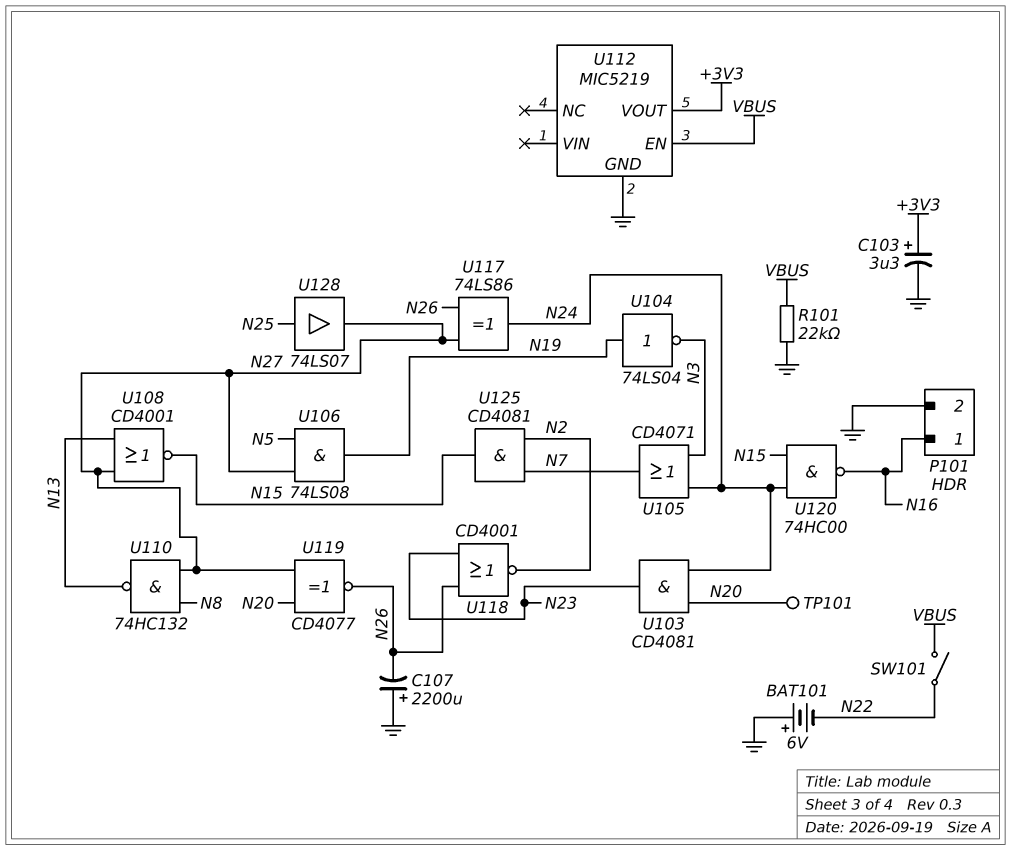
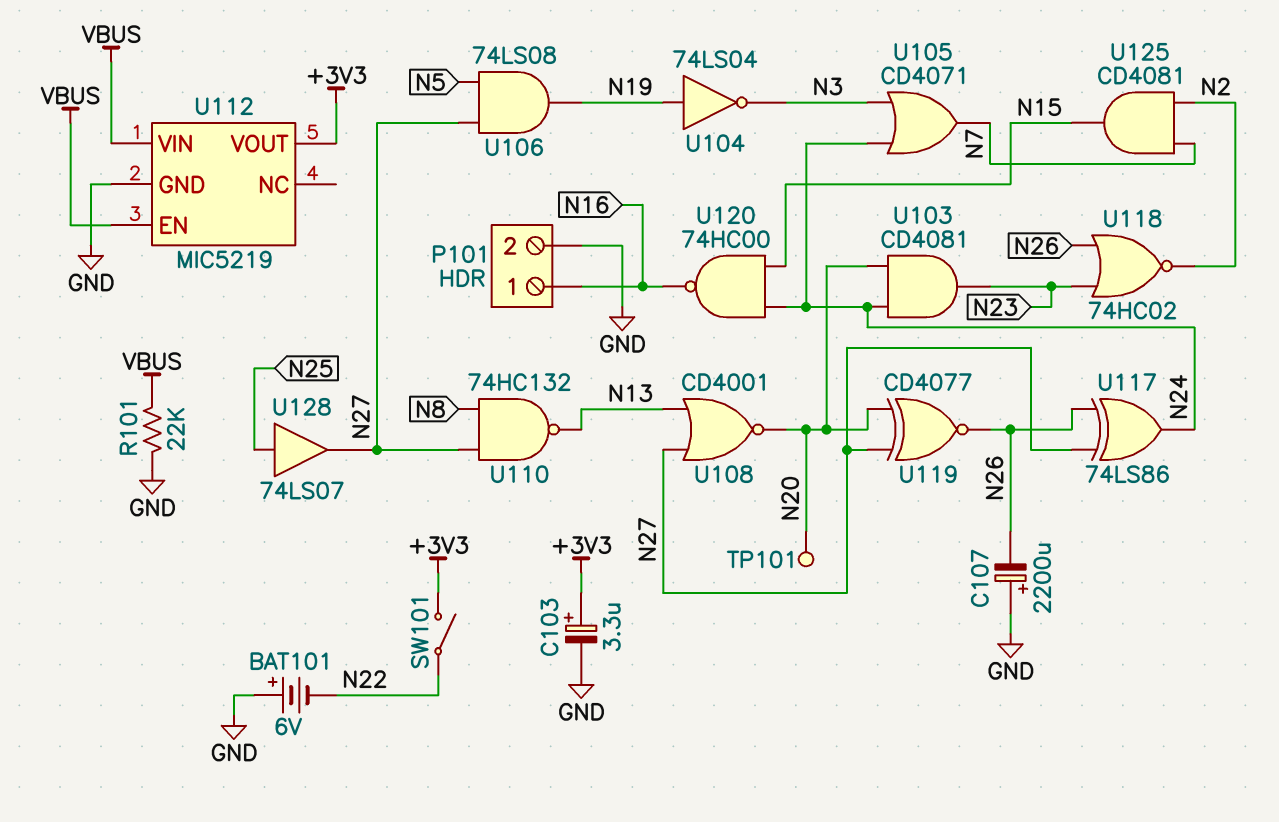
SW101: switch (N22, VBUS) -> switch (+3V3, N22)
U108: NOR CD4001 (in N13, in N27, out N15) -> NOR CD4001 (in N13, in N27, out N20)
U112 pin VIN: none -> VBUS
U118: NOR CD4001 (in N23, in N26, out N2) -> NOR 74HC02 (in N23, in N26, out N2)

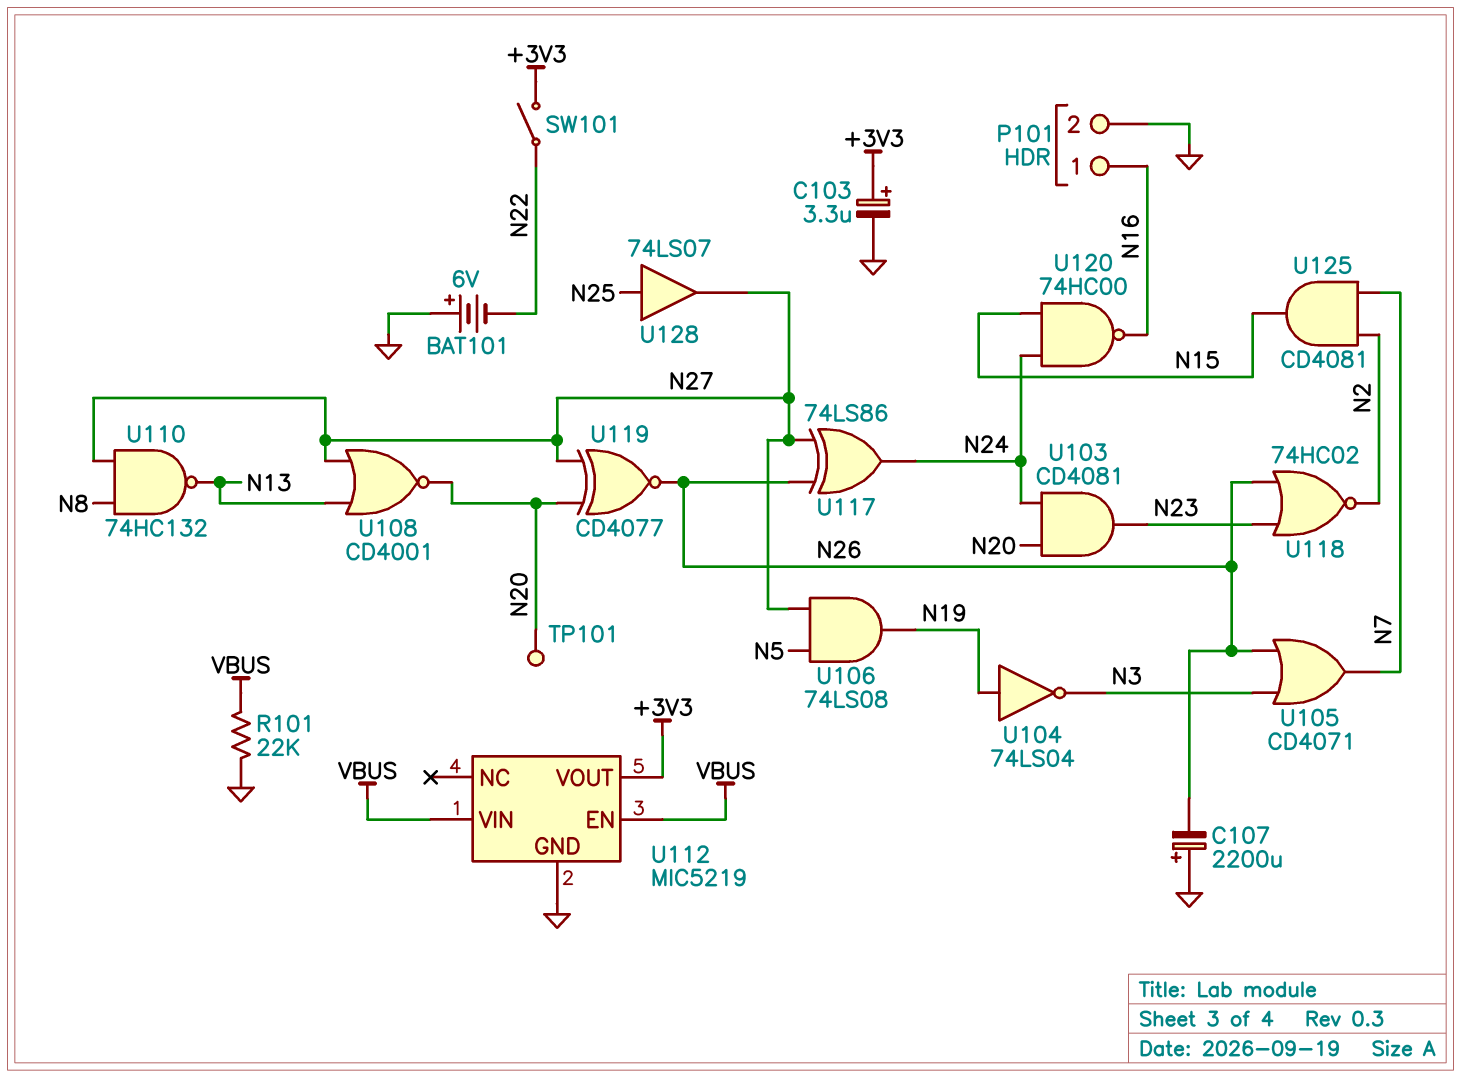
U105: OR CD4071 (in N3, in N24, out N7) -> OR CD4071 (in N3, in N26, out N7)

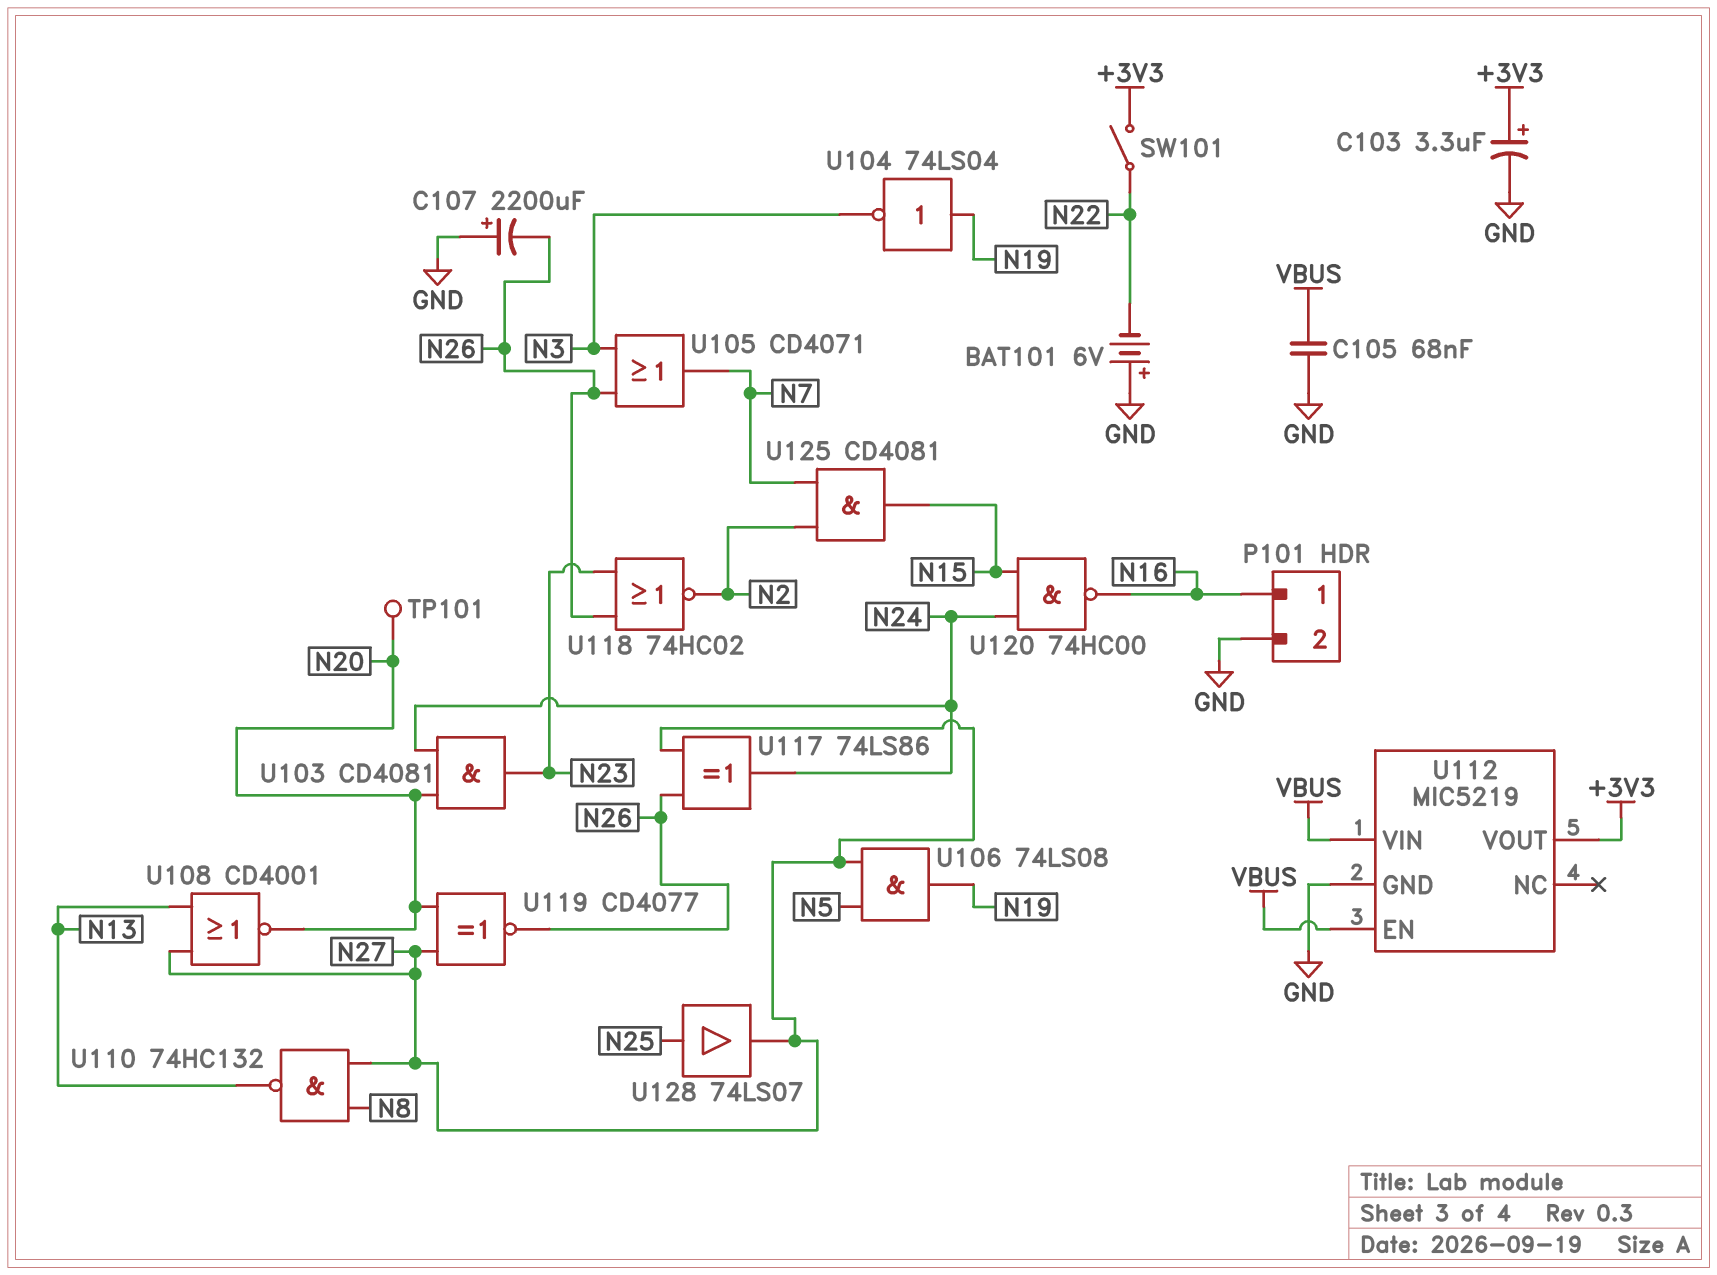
C105: none -> 68nF (GND, VBUS)
R101: 22k (GND, VBUS) -> none

